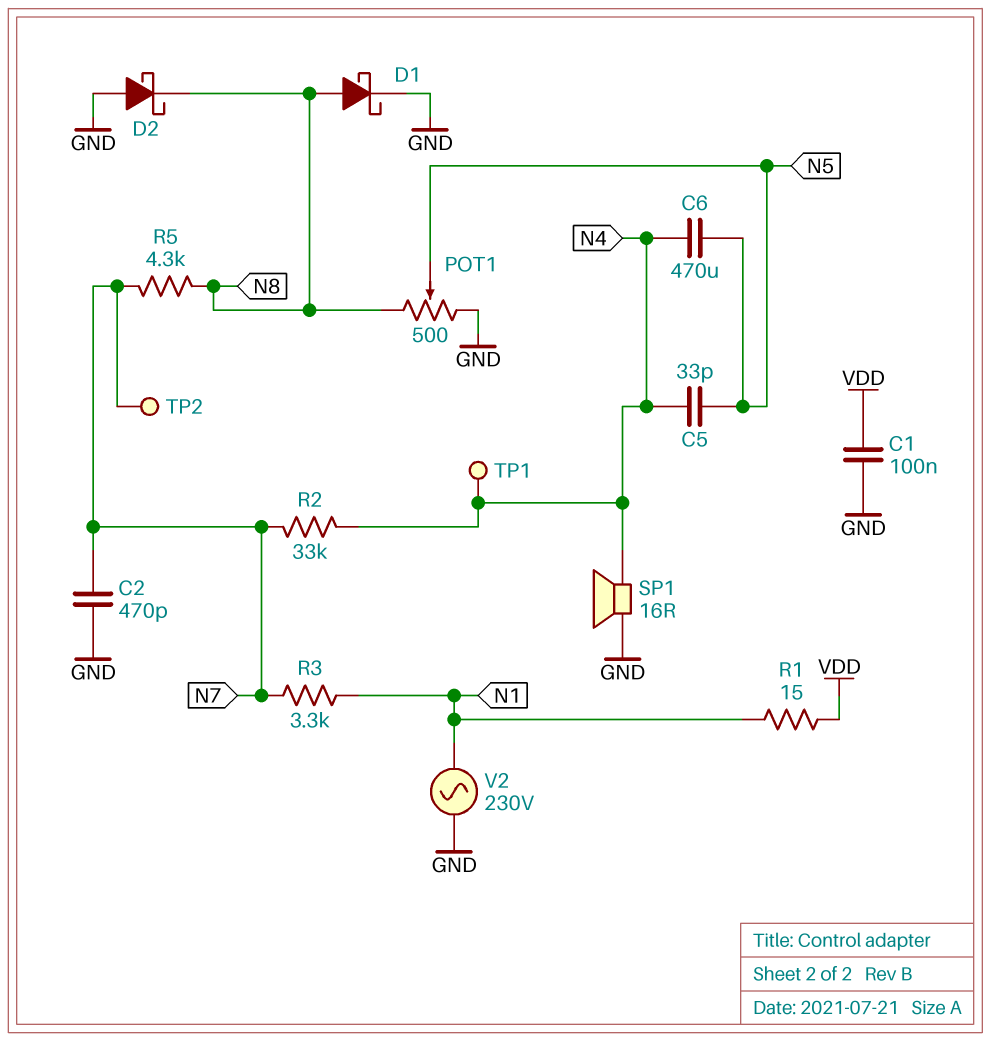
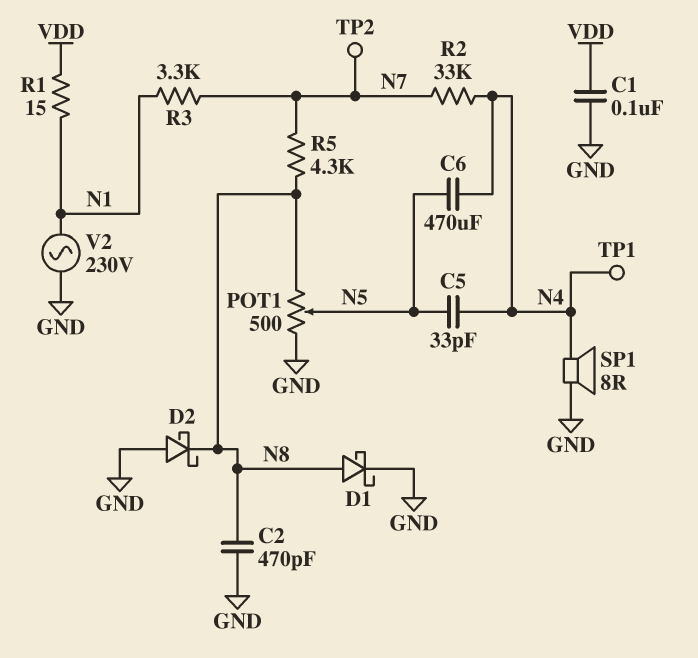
C2: 470pF (GND, N7) -> 470pF (GND, N8)
SP1: speaker 16R (GND, N4) -> speaker 8R (GND, N4)

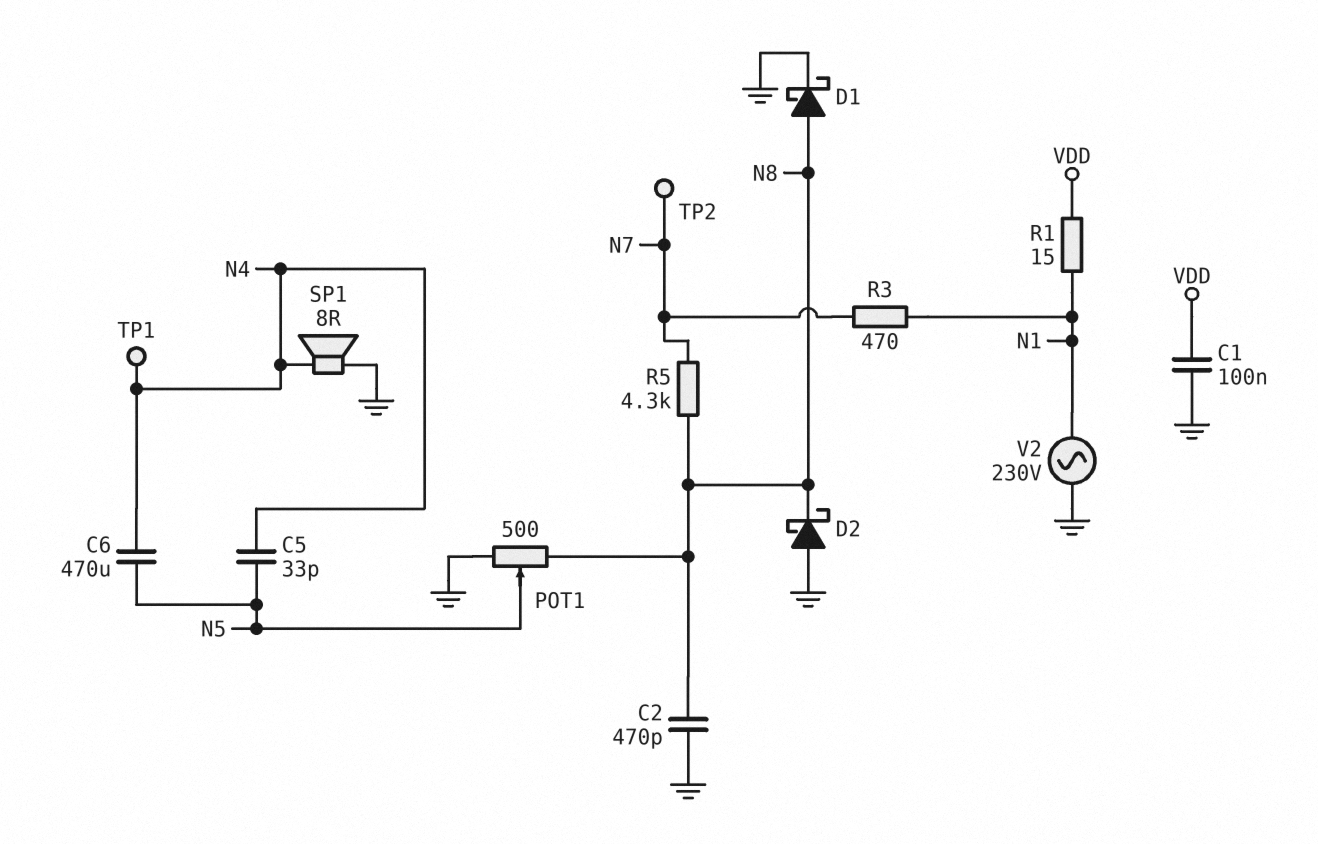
R2: 33k (N4, N7) -> none
R3: 3.3k (N1, N7) -> 470 (N1, N7)

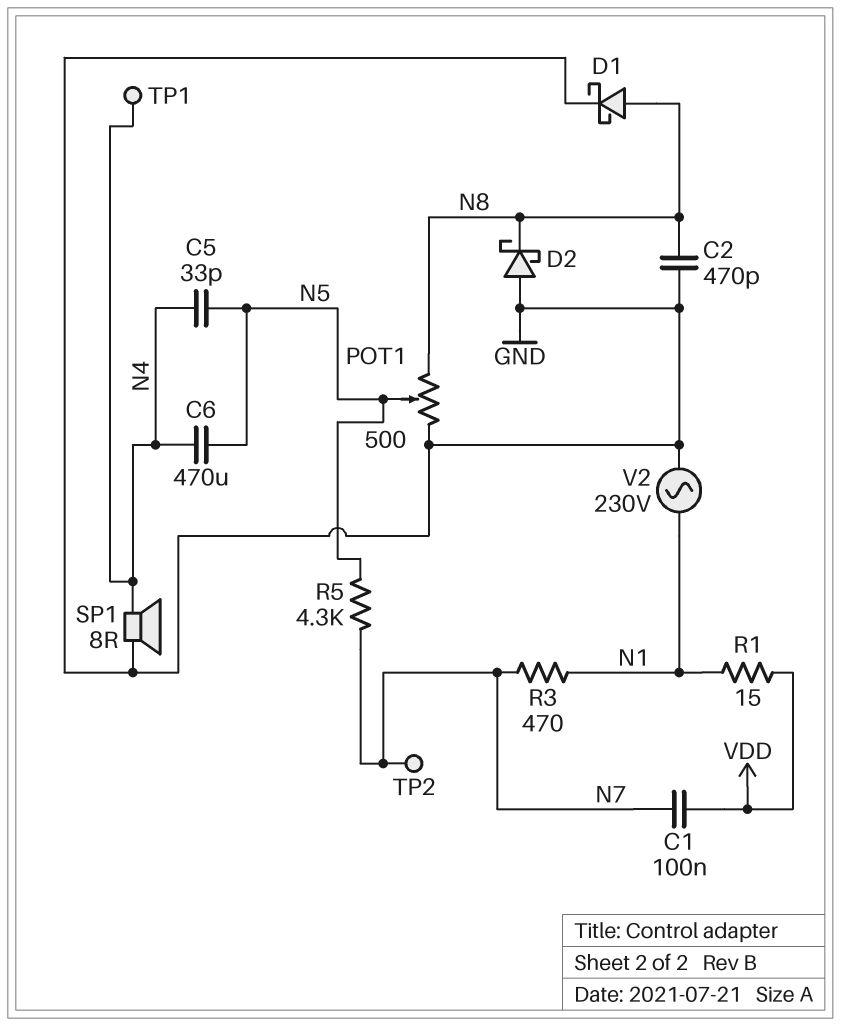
C1: 100nF (GND, VDD) -> 100nF (N7, VDD)
R5: 4.3k (N7, N8) -> 4.3k (N5, N7)

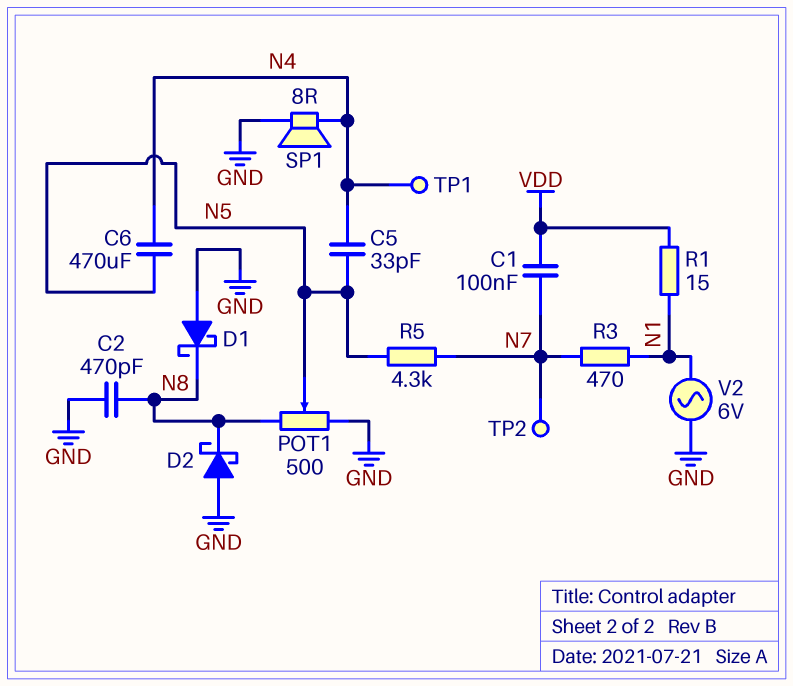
D1: schottky (A N8, K GND) -> schottky (A GND, K N8)
V2: AC 230V (GND, N1) -> AC 6V (GND, N1)

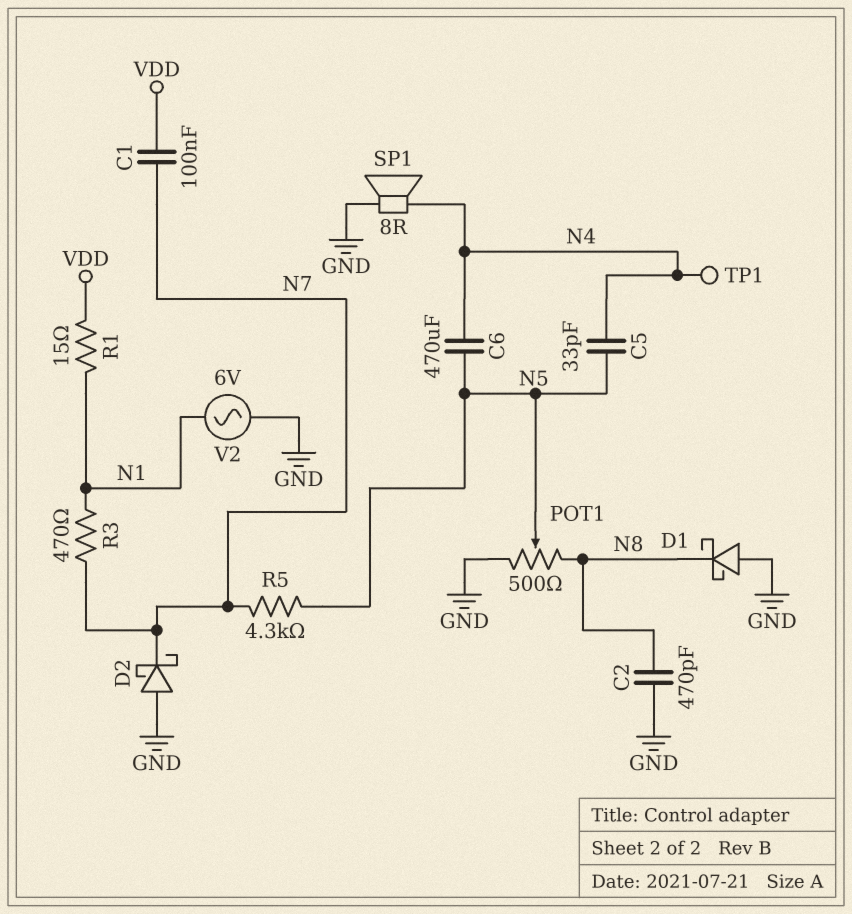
D2: schottky (A GND, K N8) -> schottky (A GND, K N7)
TP2: test point (N7) -> none

